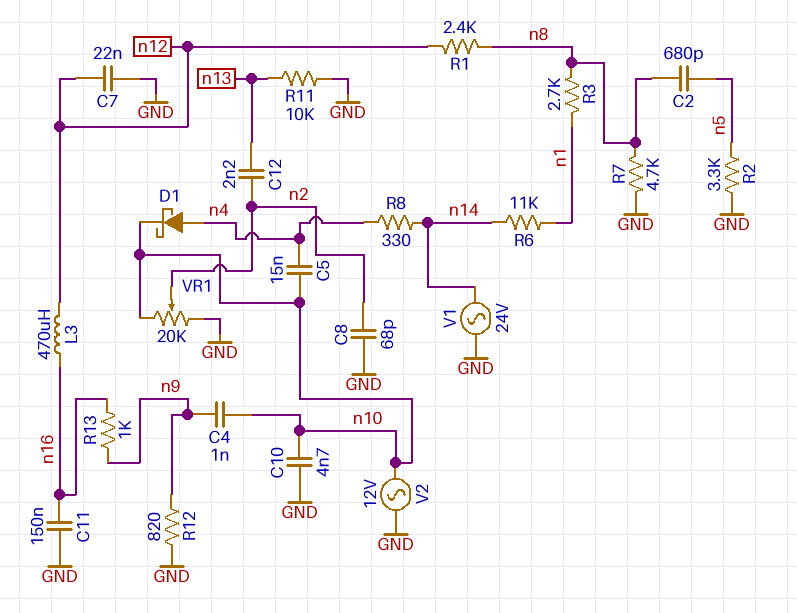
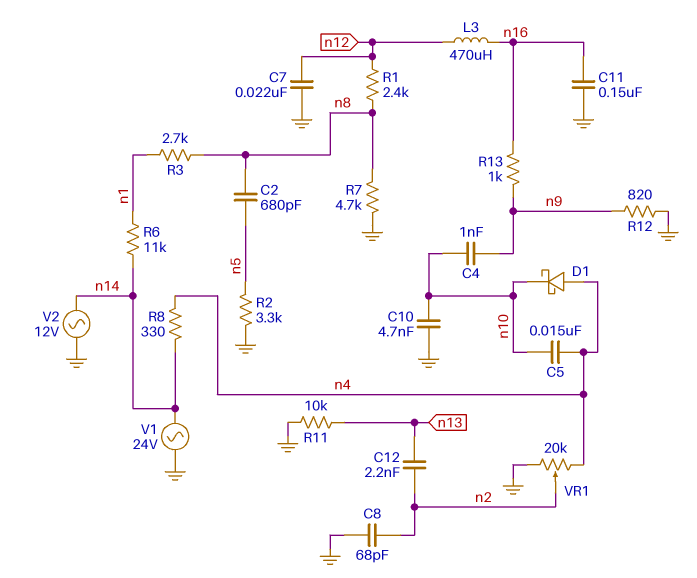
V2: AC 12V (GND, n10) -> AC 12V (GND, n14)
VR1: 20k (GND, n10, wiper n2) -> 20k (GND, n4, wiper n2)

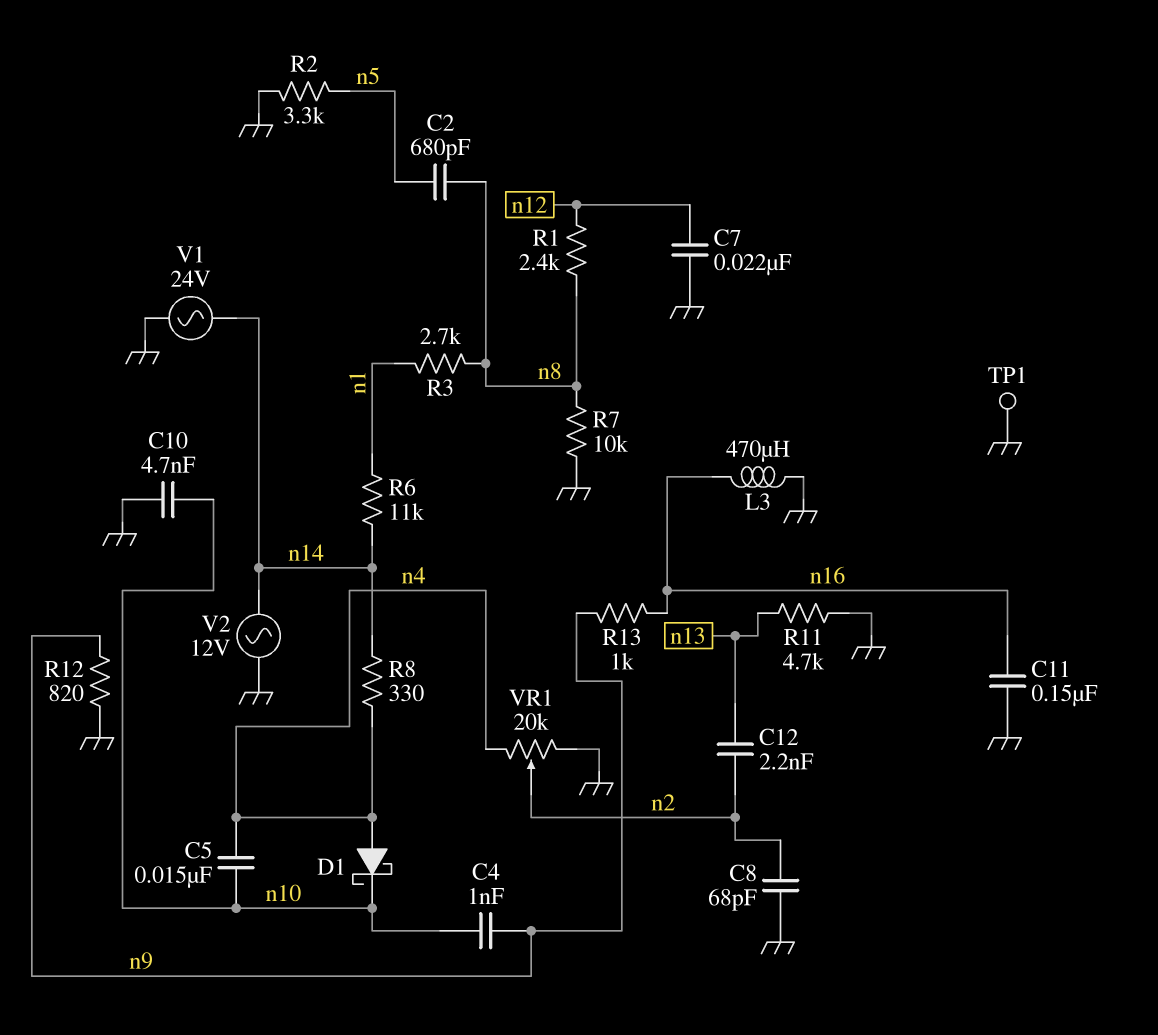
L3: 470uH (n12, n16) -> 470uH (GND, n16)
R7: 4.7k (GND, n8) -> 10k (GND, n8)
R11: 10k (GND, n13) -> 4.7k (GND, n13)
TP1: none -> test point (GND)

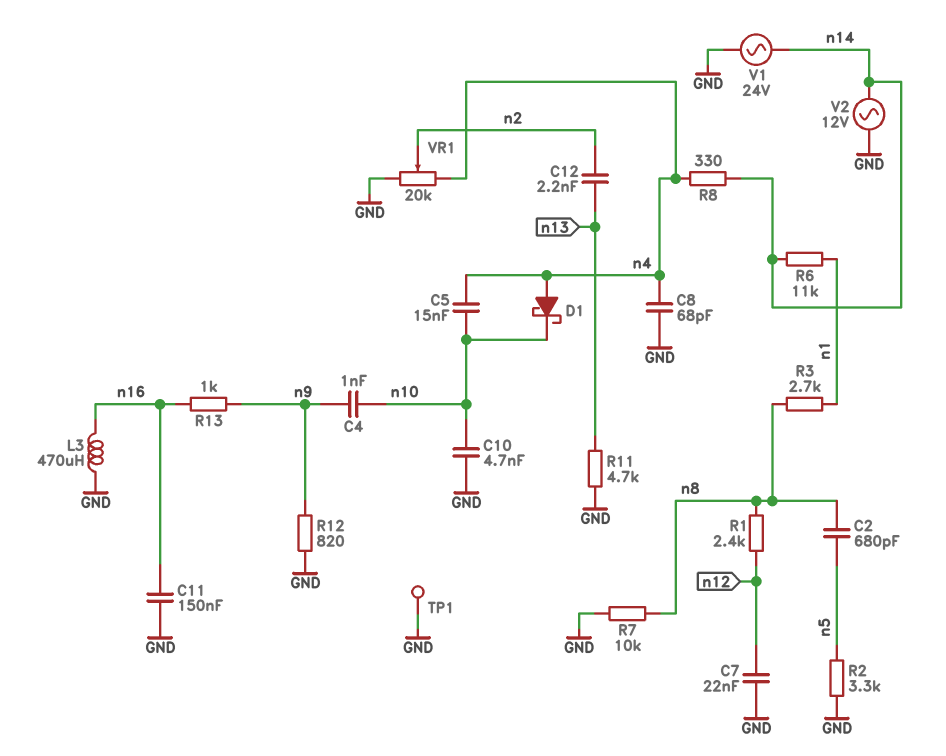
C8: 68pF (GND, n2) -> 68pF (GND, n4)

